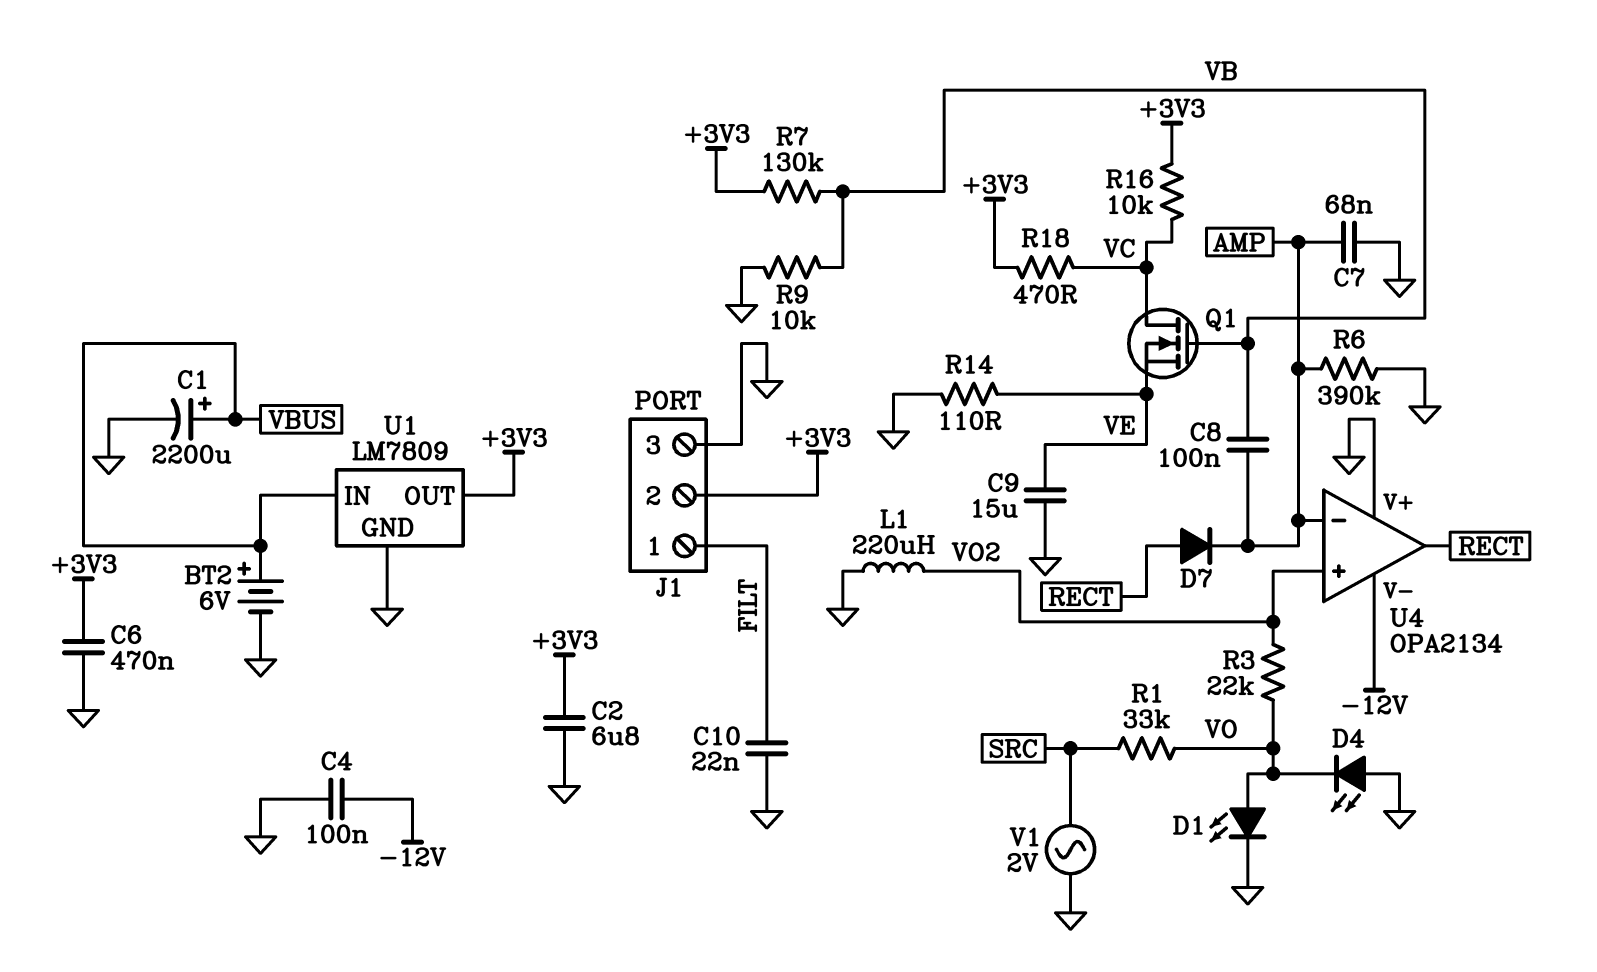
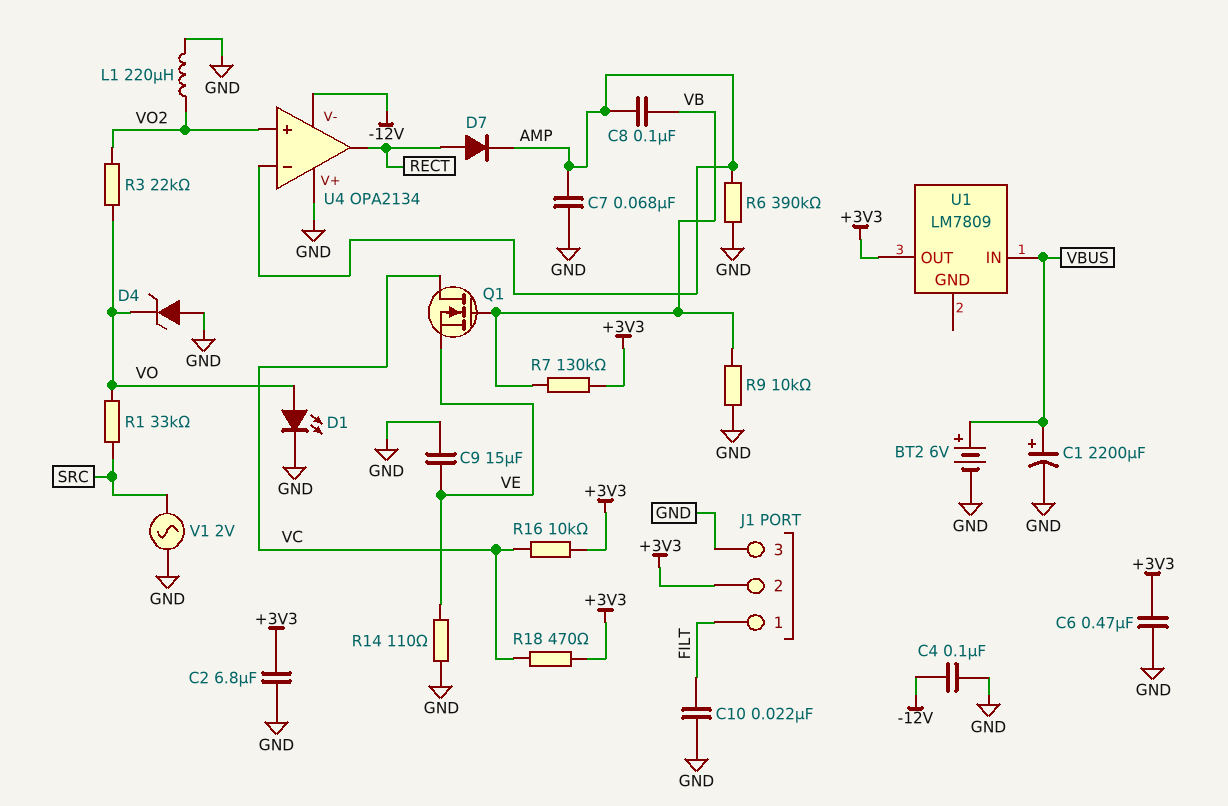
D4: LED (A GND, K VO) -> zener (A GND, K VO)
U1 pin GND: GND -> none

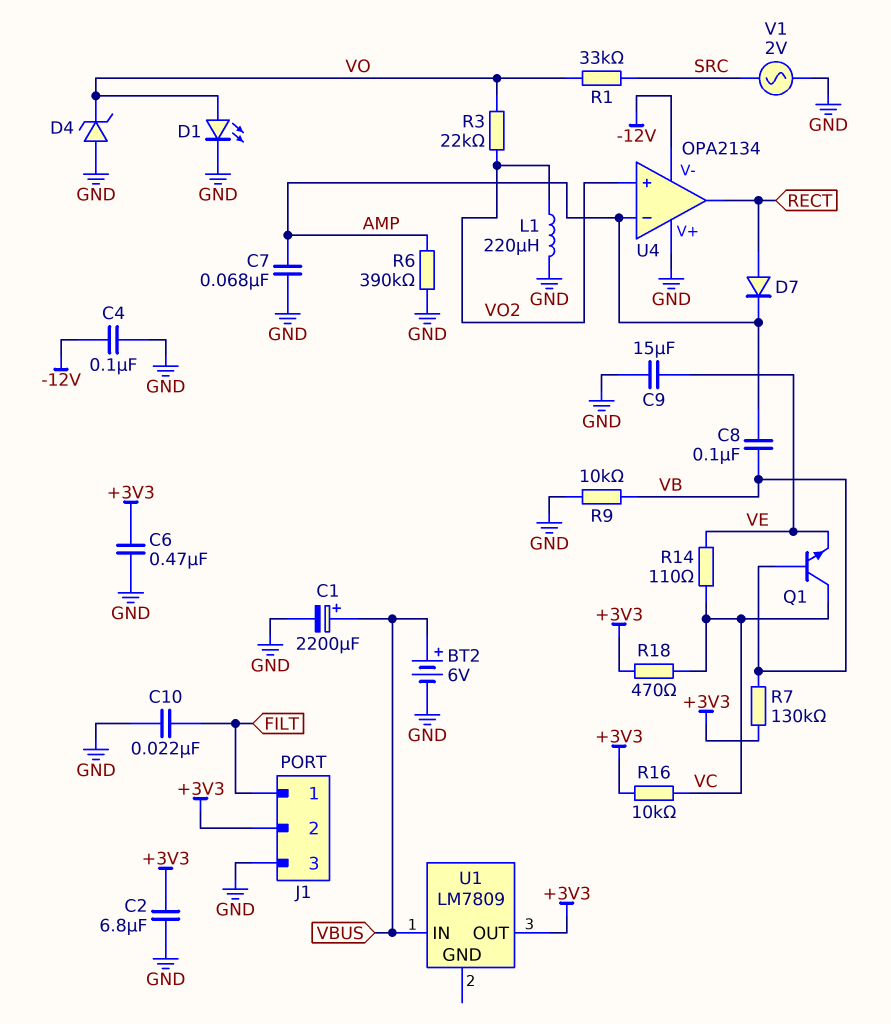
Q1: NMOS (G VB, D VC, S VE) -> NPN (B VB, C VC, E VE)
R14: 110 (GND, VE) -> 110 (VC, VE)

